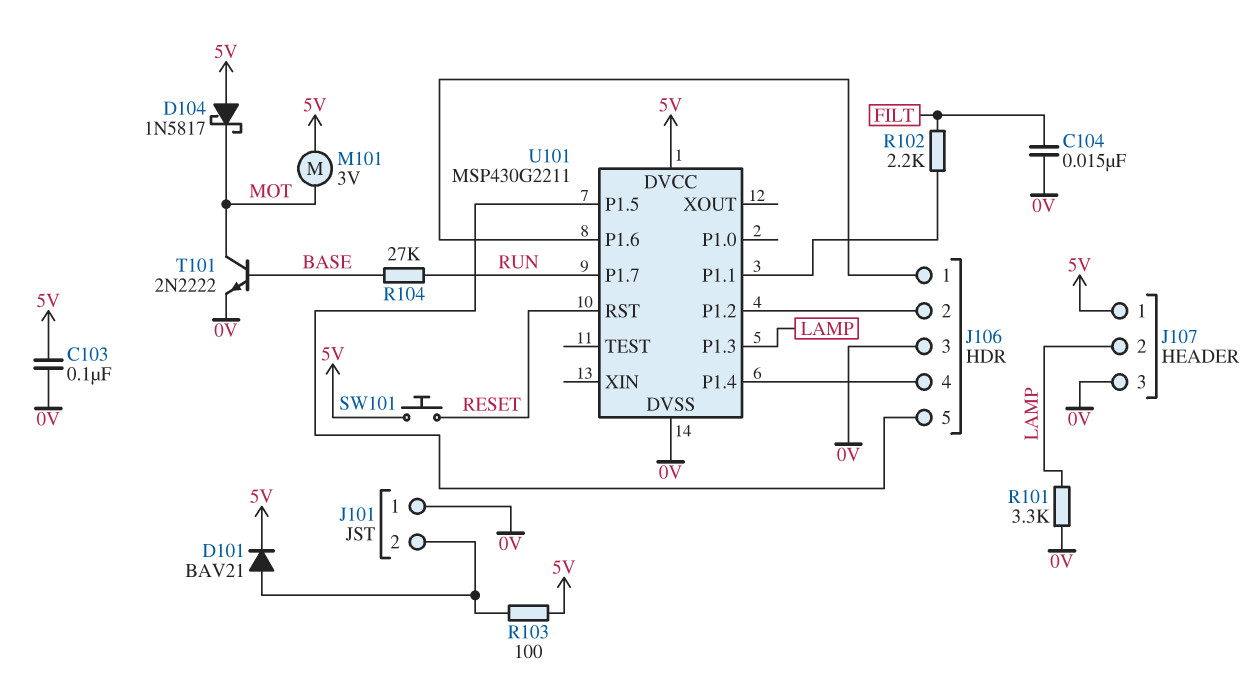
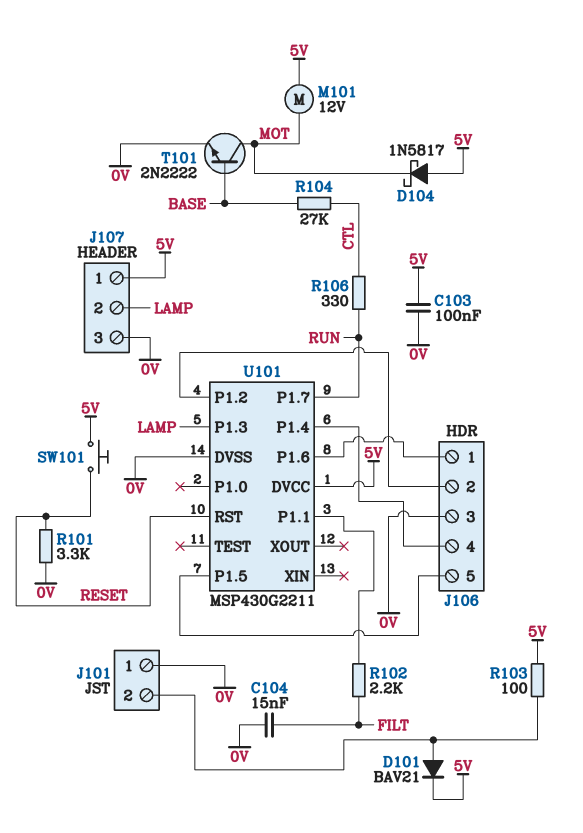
M101: motor 3V (5V, MOT) -> motor 12V (5V, MOT)
R101: 3.3k (0V, LAMP) -> 3.3k (0V, RESET)
R104: 27k (BASE, RUN) -> 27k (BASE, CTL)
R106: none -> 330 (CTL, RUN)

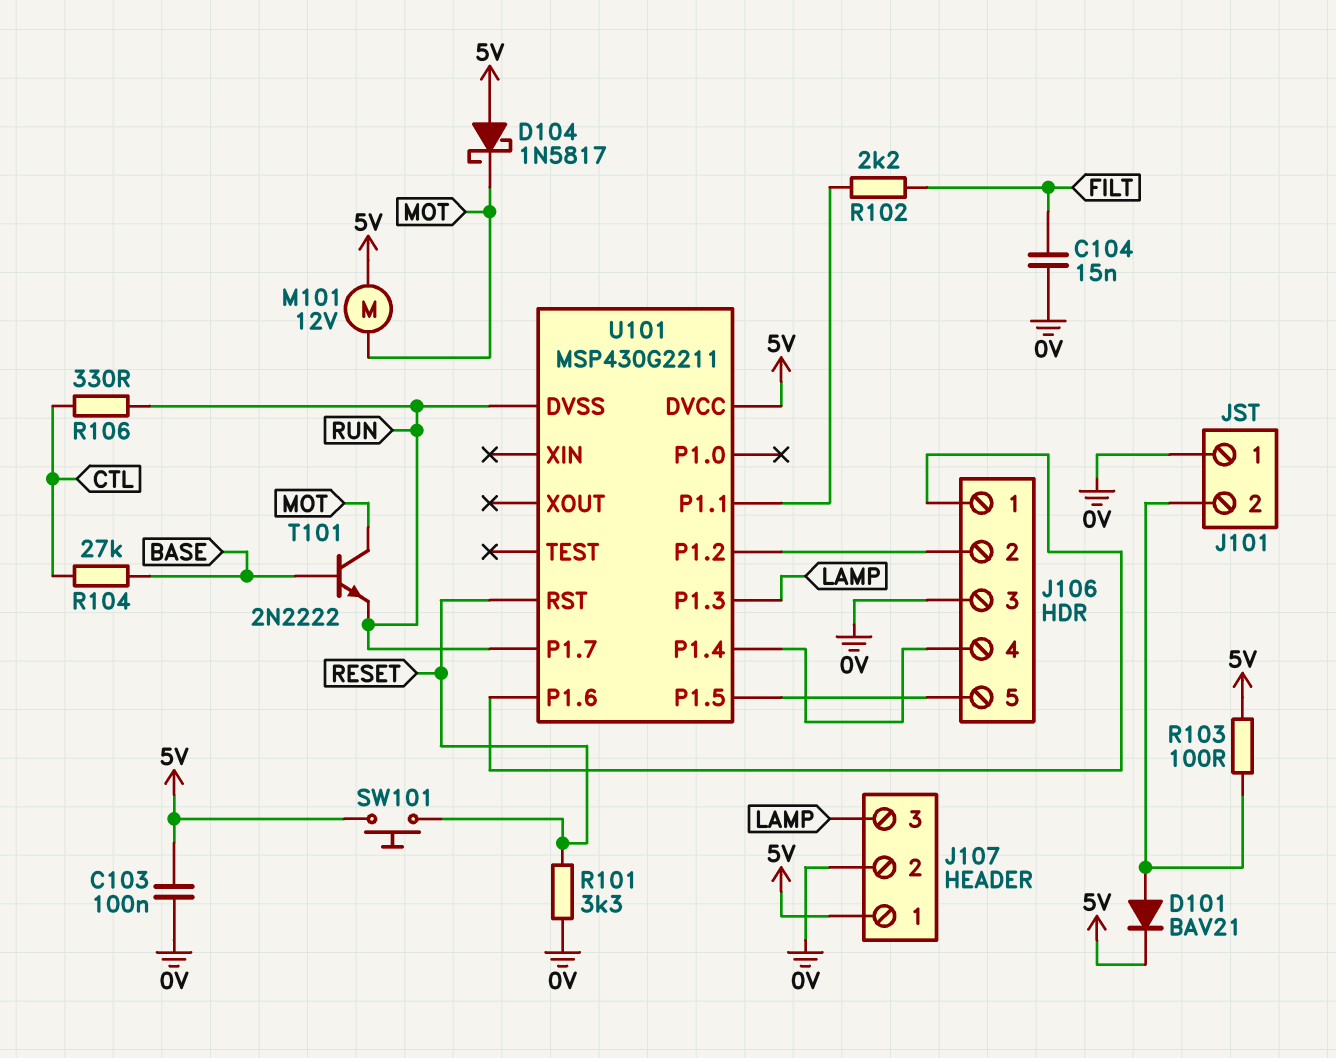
J107 pin 2: LAMP -> 0V
J107 pin 3: 0V -> LAMP
T101: NPN 2N2222 (B BASE, C MOT, E 0V) -> NPN 2N2222 (B BASE, C MOT, E RUN)
U101 pin DVSS: 0V -> RUN

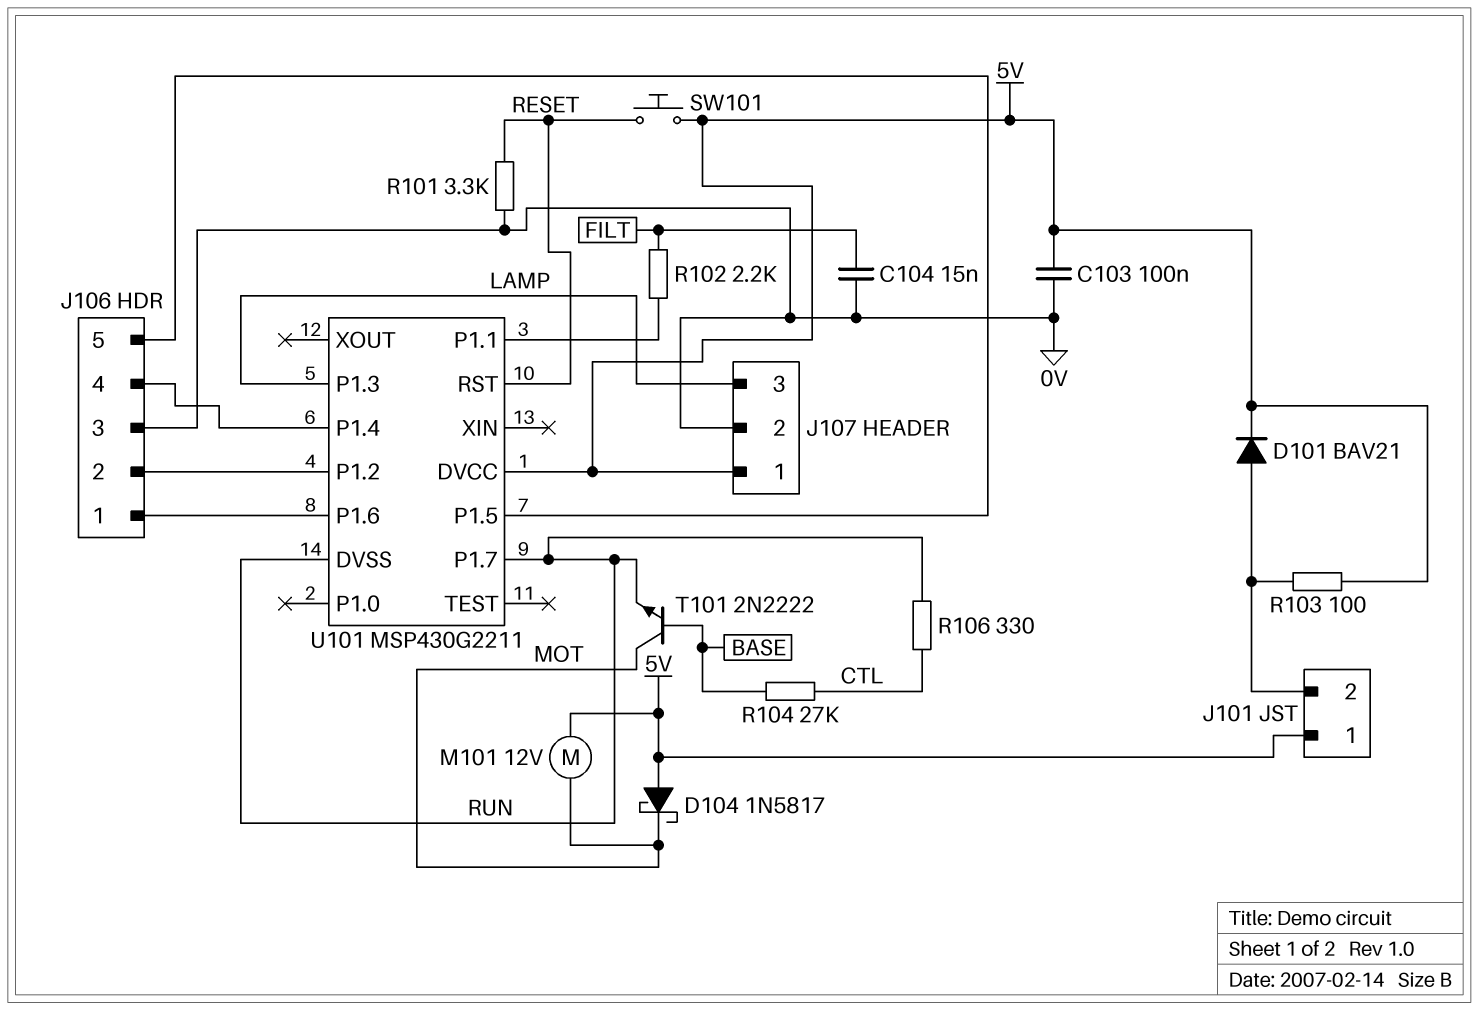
J101 pin 1: 0V -> 5V

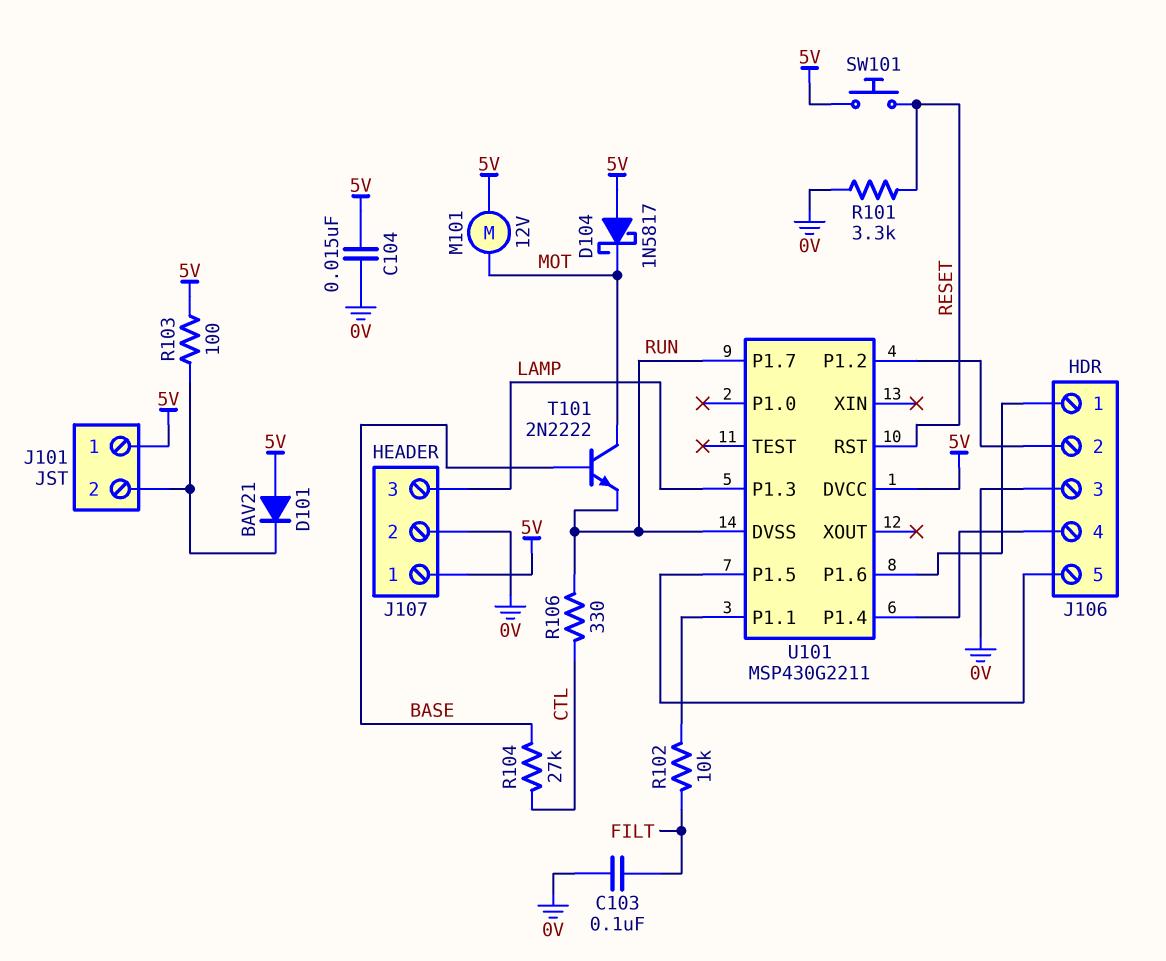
C103: 100nF (0V, 5V) -> 100nF (0V, FILT)
C104: 15nF (0V, FILT) -> 15nF (0V, 5V)
D101: diode BAV21 (A J101/2, K 5V) -> diode BAV21 (A 5V, K J101/2)
R102: 2.2k (FILT, U101/P1.1) -> 10k (FILT, U101/P1.1)

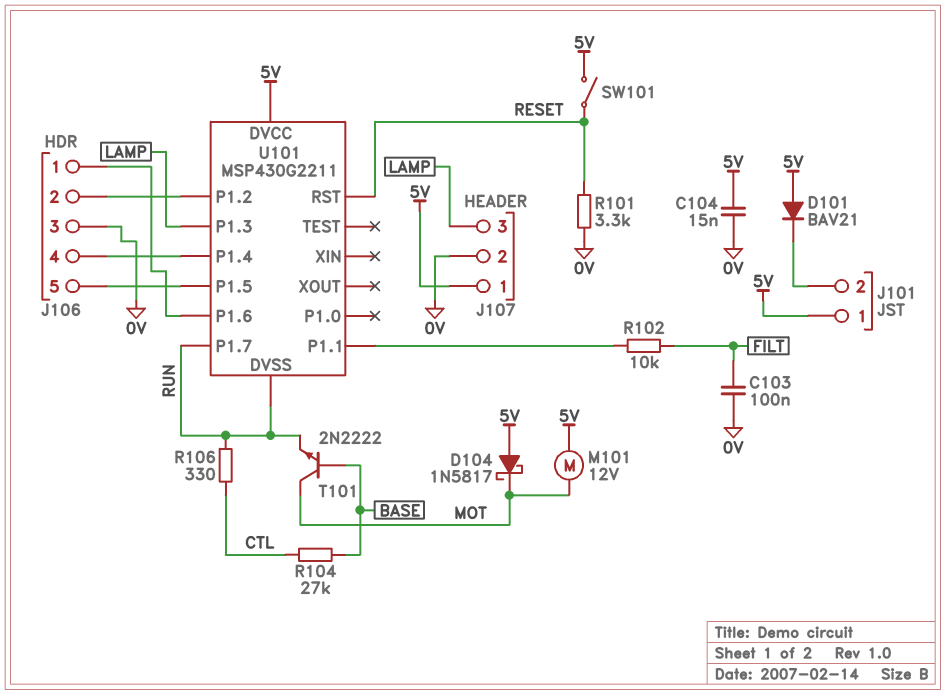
R103: 100 (5V, J101/2) -> none
SW101: button (5V, RESET) -> switch (5V, RESET)

